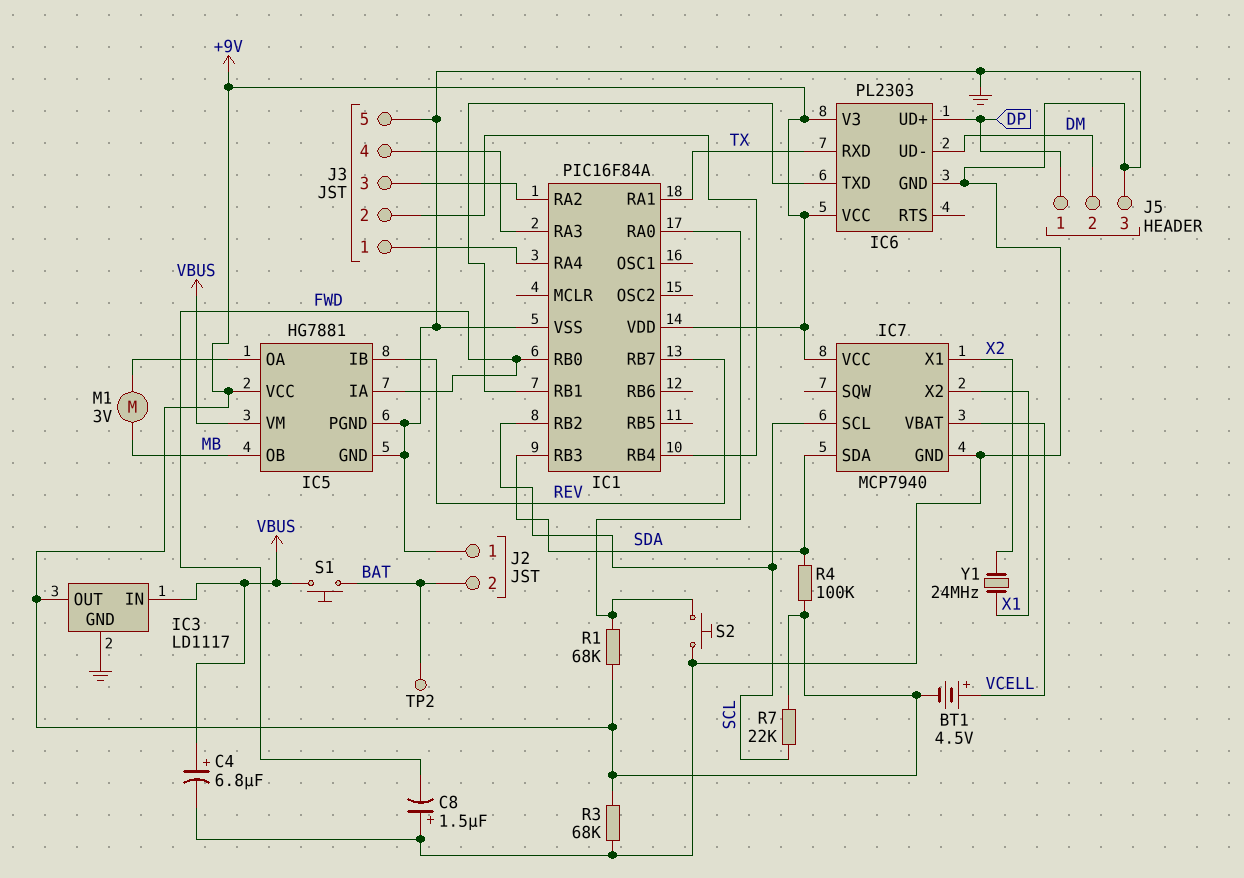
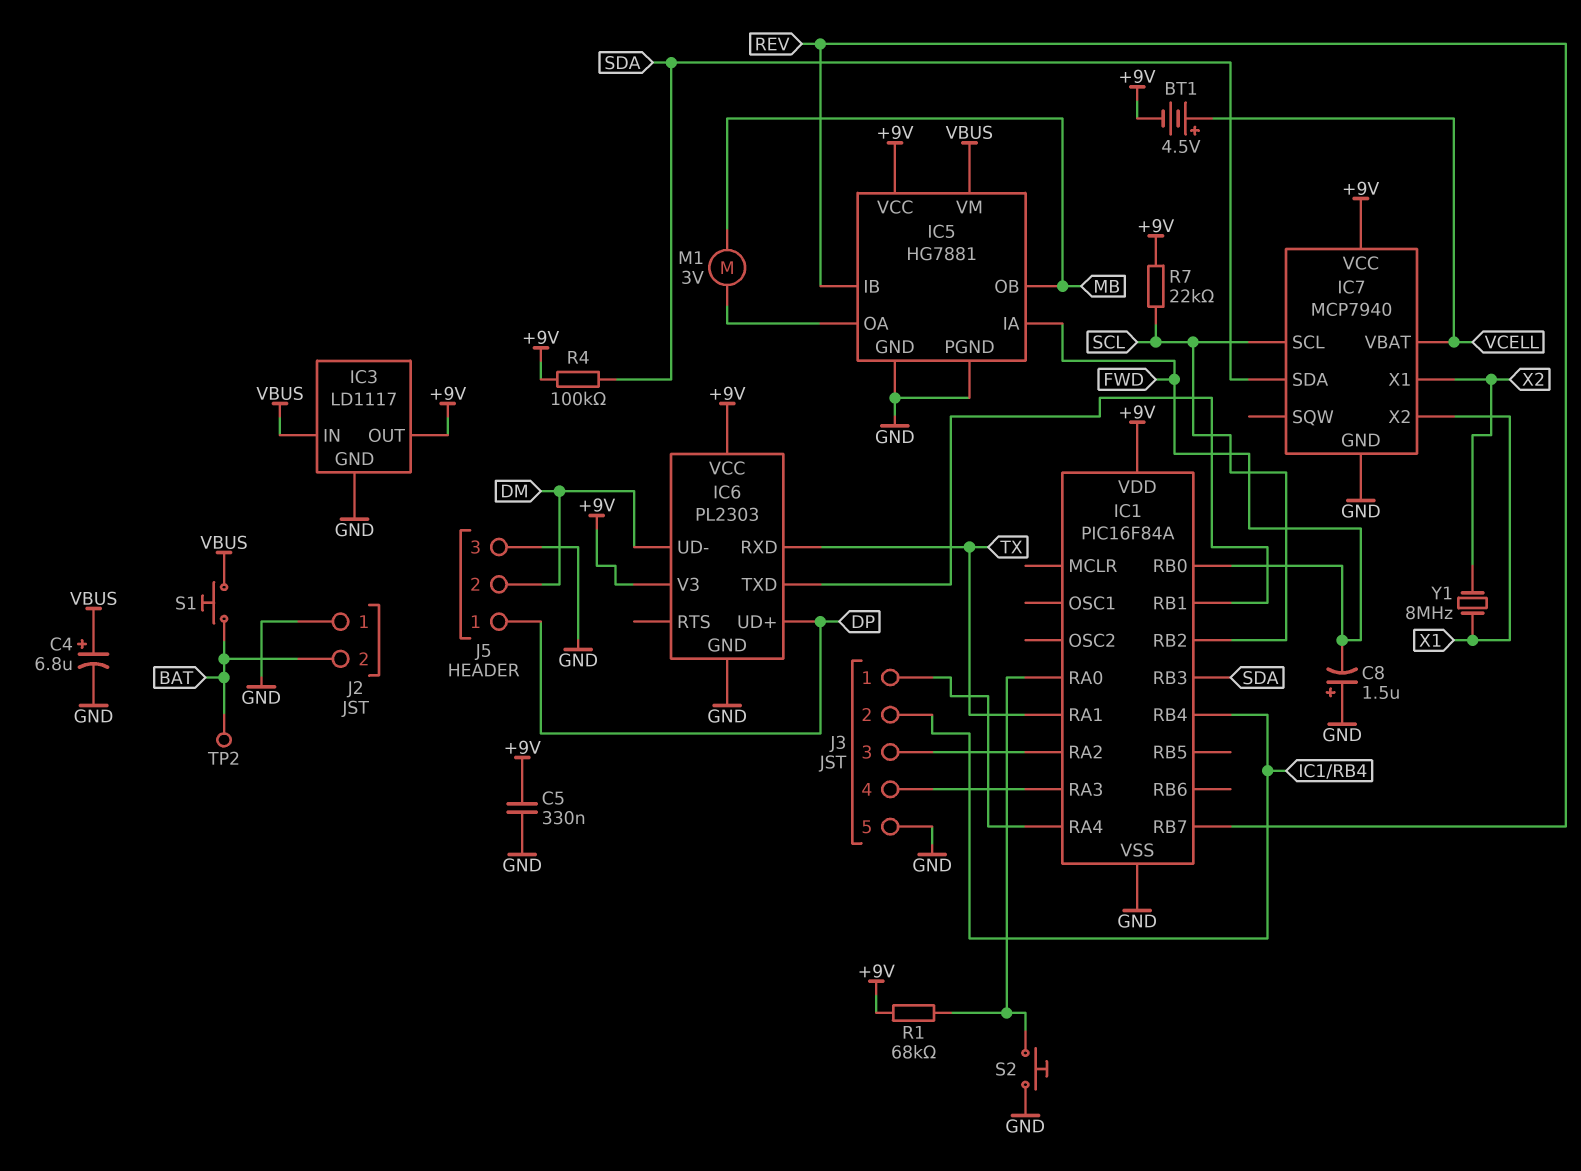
C5: none -> 330nF (+9V, GND)
R3: 68k (+9V, GND) -> none
Y1: 24MHz (X1, X2) -> 8MHz (X1, X2)

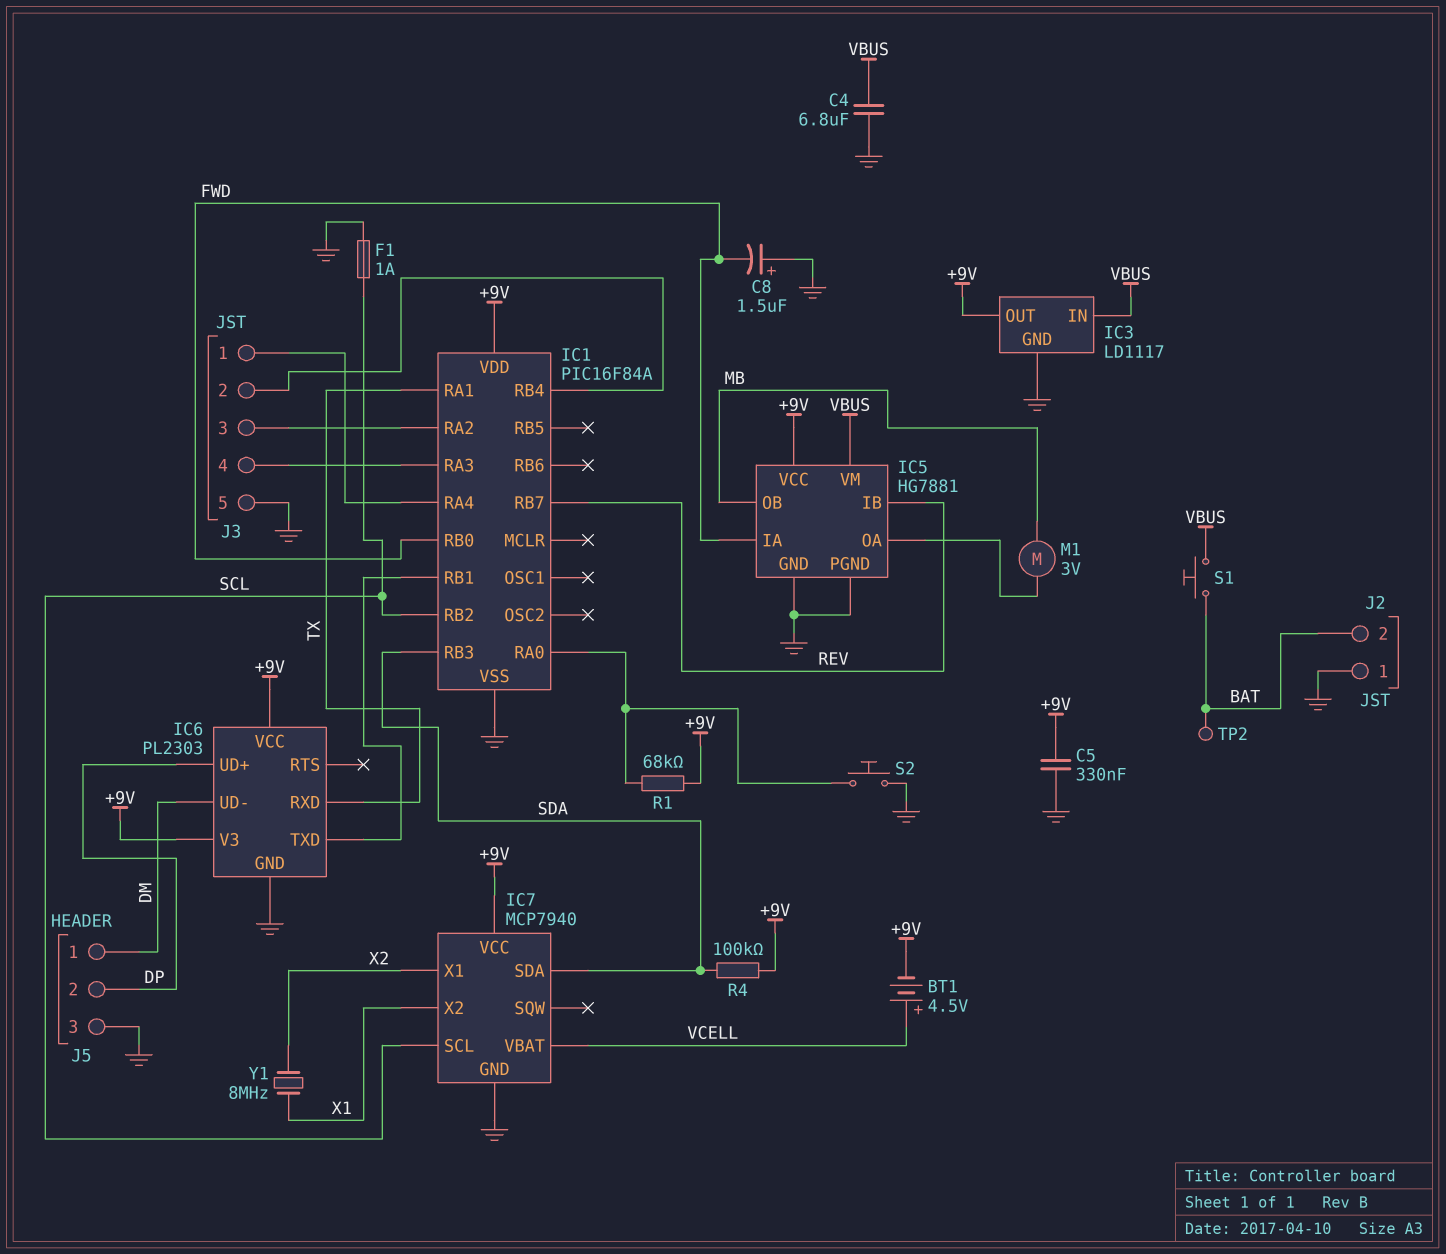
C4: 6.8uF (plus VBUS, minus GND) -> 6.8uF (GND, VBUS)
F1: none -> 1A (GND, SCL)
J5 pin 1: DP -> DM
J5 pin 2: DM -> DP
R7: 22k (+9V, SCL) -> none

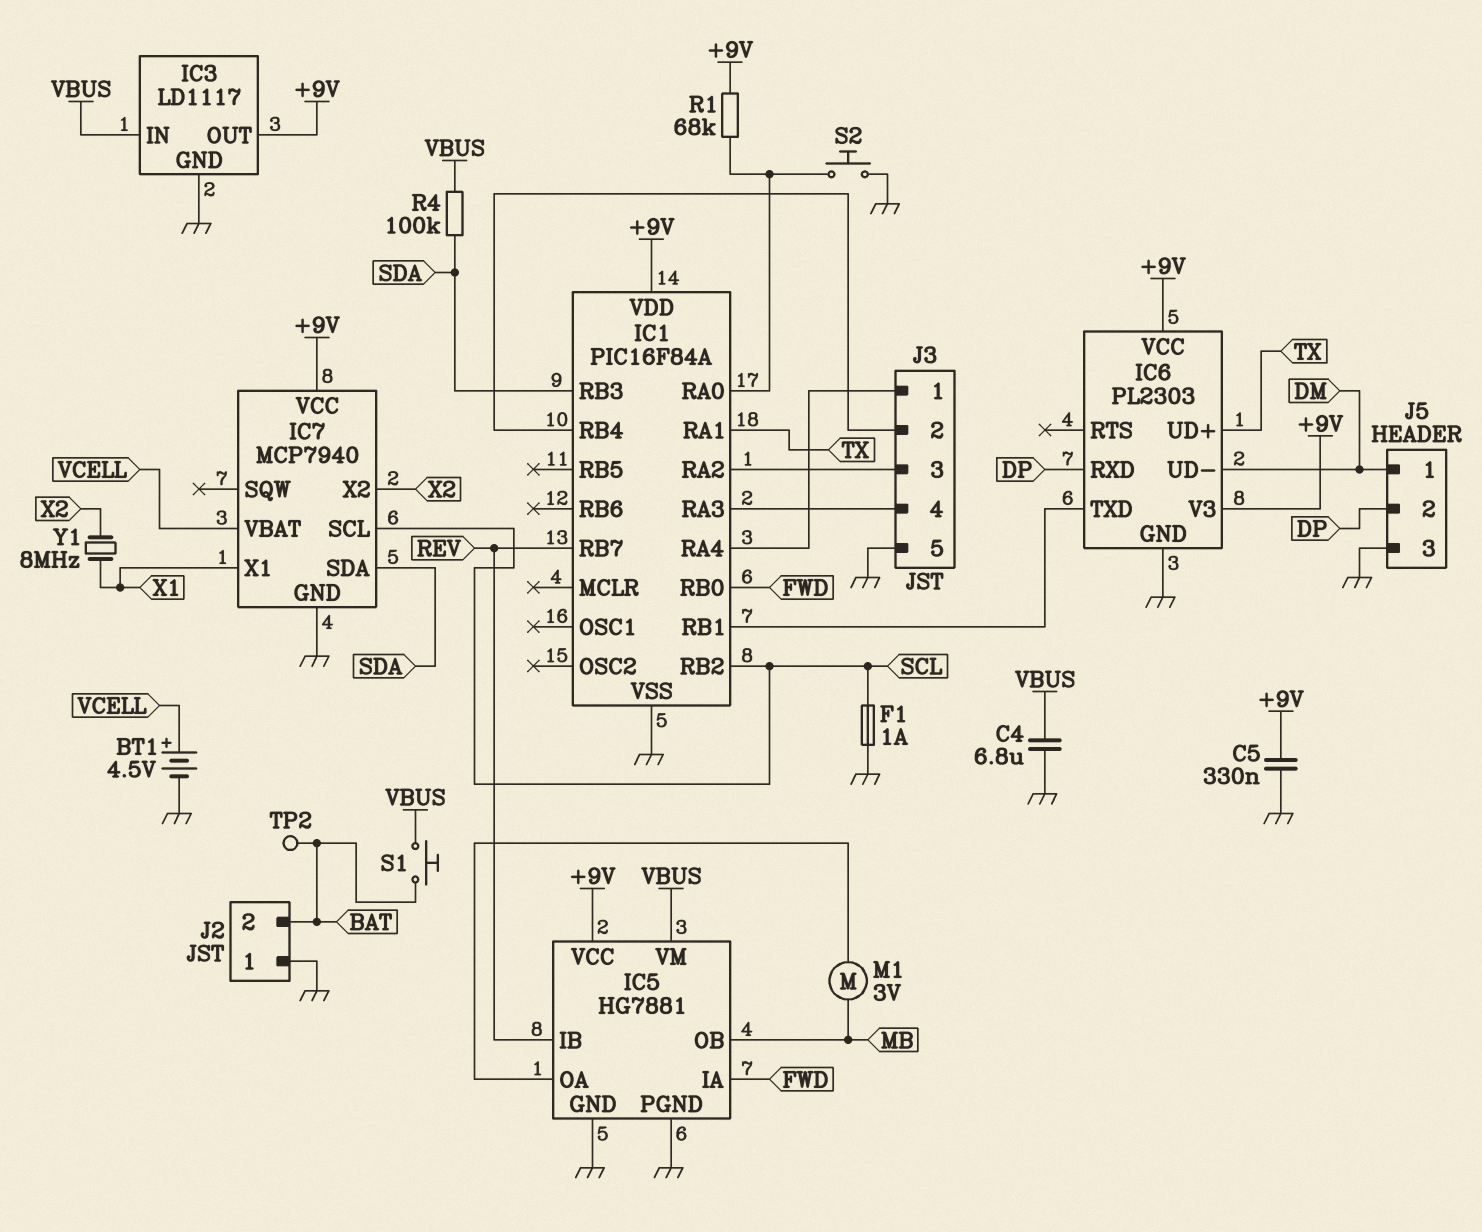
BT1: 4.5V (plus VCELL, minus +9V) -> 4.5V (plus VCELL, minus GND)
C8: 1.5uF (plus GND, minus FWD) -> none
IC6 pin RXD: TX -> DP
IC6 pin UD+: DP -> TX
IC7 pin X1: X2 -> X1
IC7 pin X2: X1 -> X2
R4: 100k (+9V, SDA) -> 100k (SDA, VBUS)

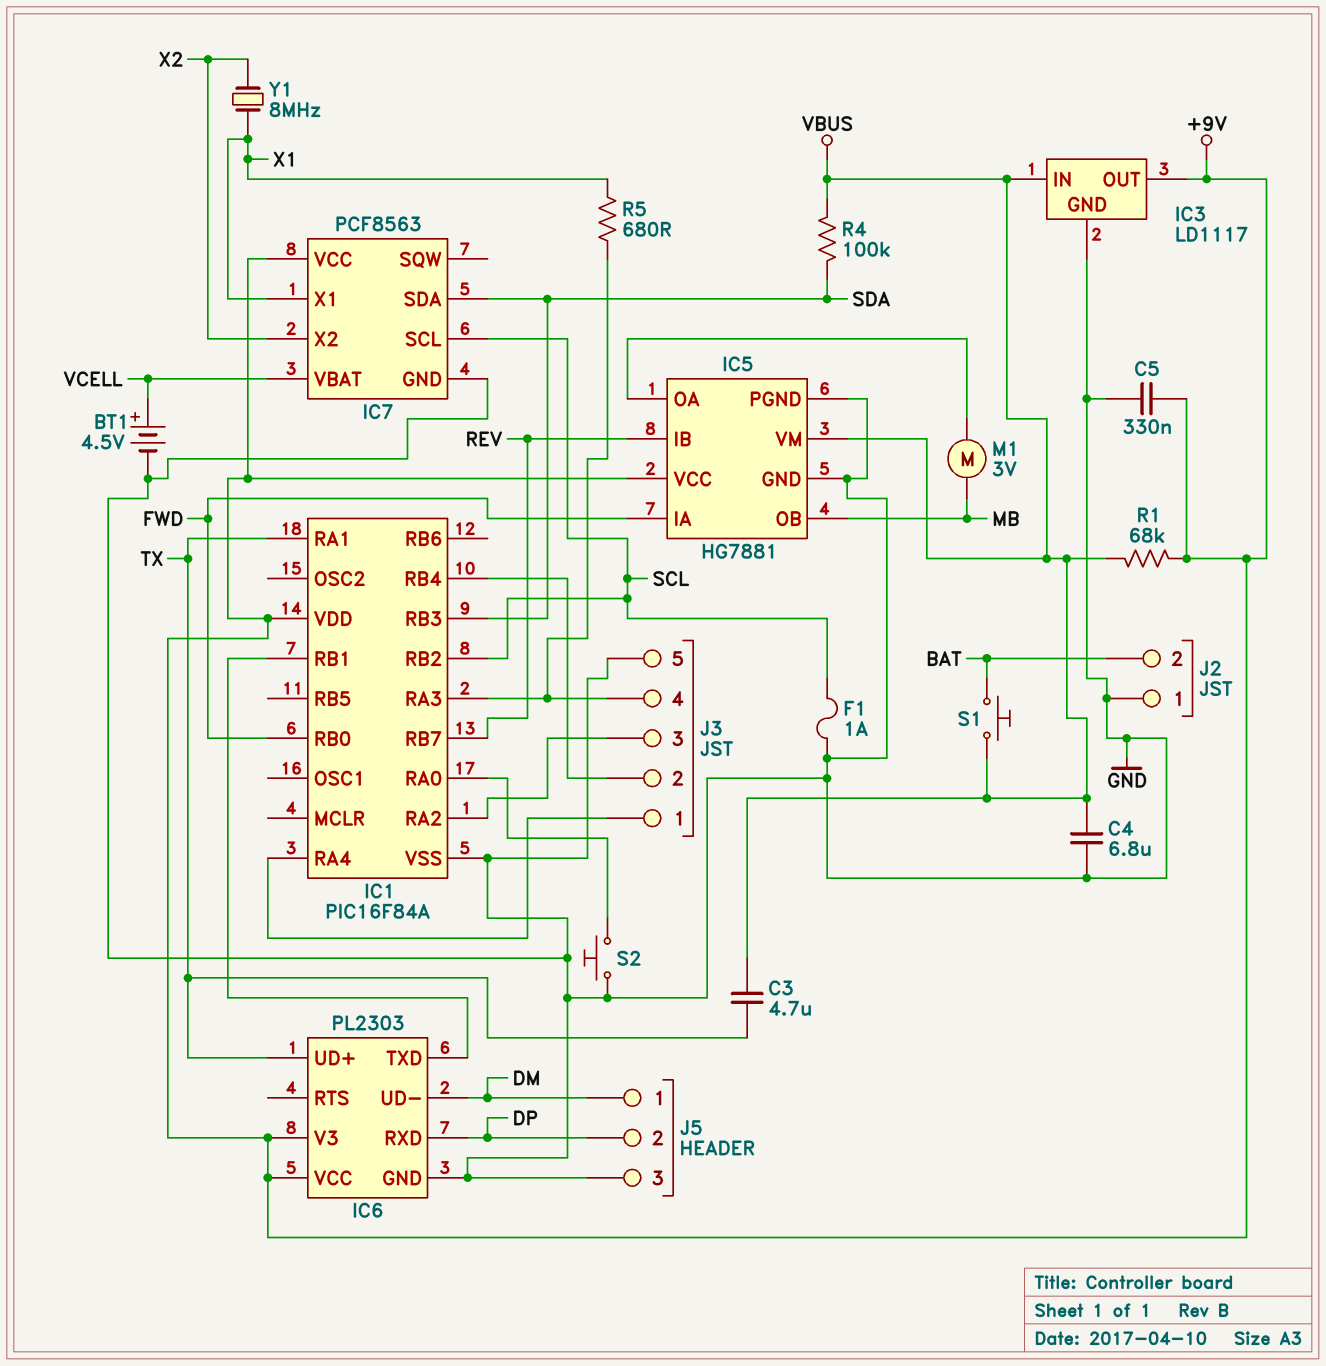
C3: none -> 4.7uF (TX, VBUS)
IC7: MCP7940 -> PCF8563
R1: 68k (+9V, IC1/RA0) -> 68k (+9V, VBUS)
R5: none -> 680 (IC1/RA3, X1)
TP2: test point (BAT) -> none

